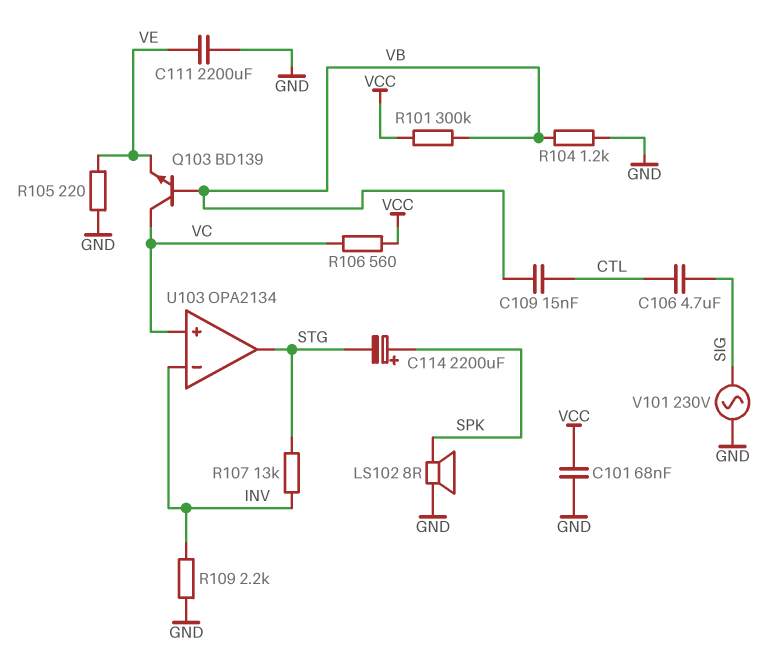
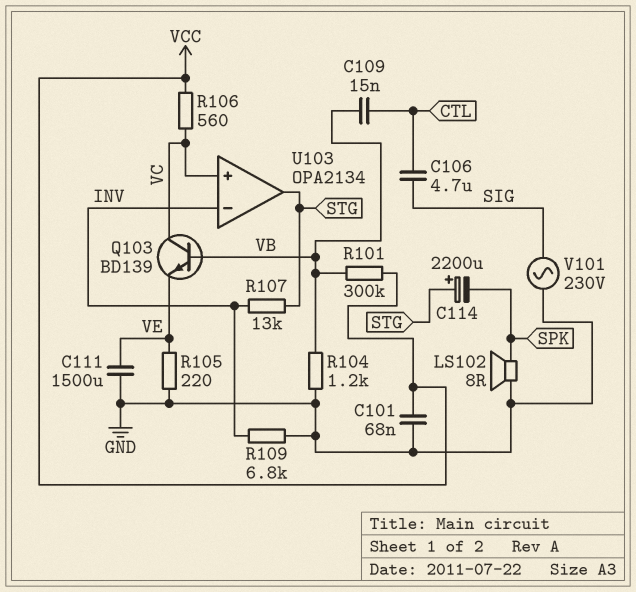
C111: 2200uF (GND, VE) -> 1500uF (GND, VE)
C114: 2200uF (plus SPK, minus STG) -> 2200uF (plus STG, minus SPK)
R109: 2.2k (GND, INV) -> 6.8k (GND, INV)

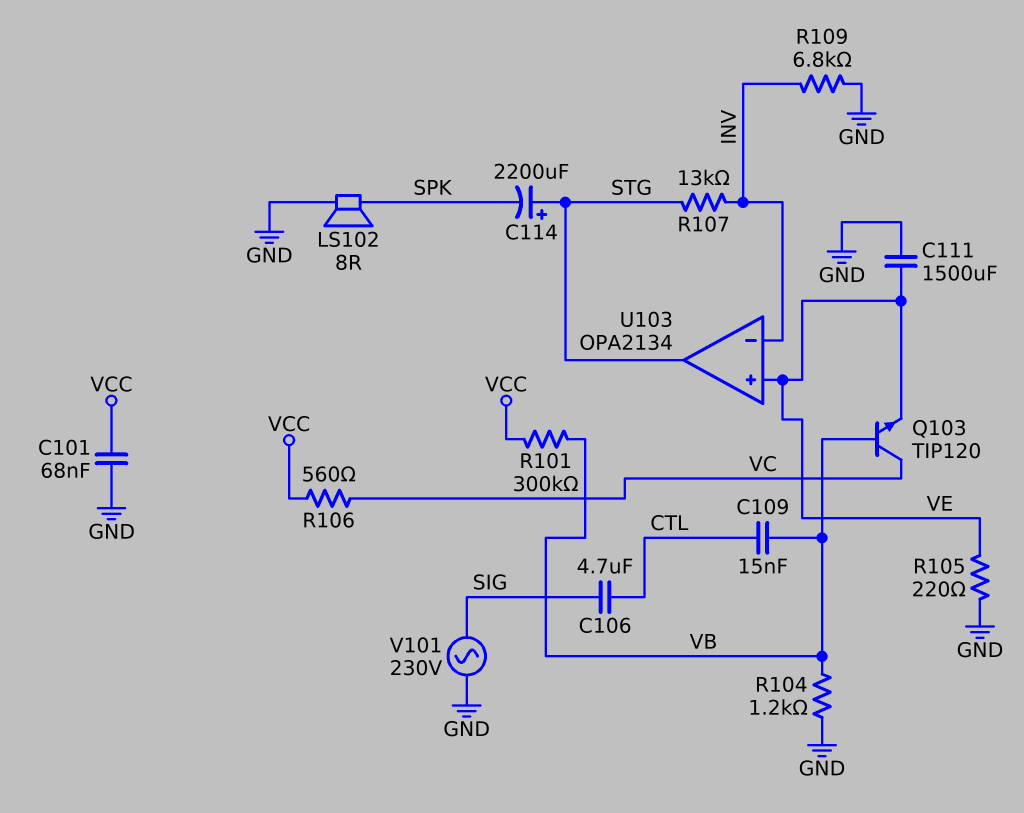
Q103: NPN BD139 (B VB, C VC, E VE) -> NPN TIP120 (B VB, C VC, E VE)
U103 pin in+: VC -> VE

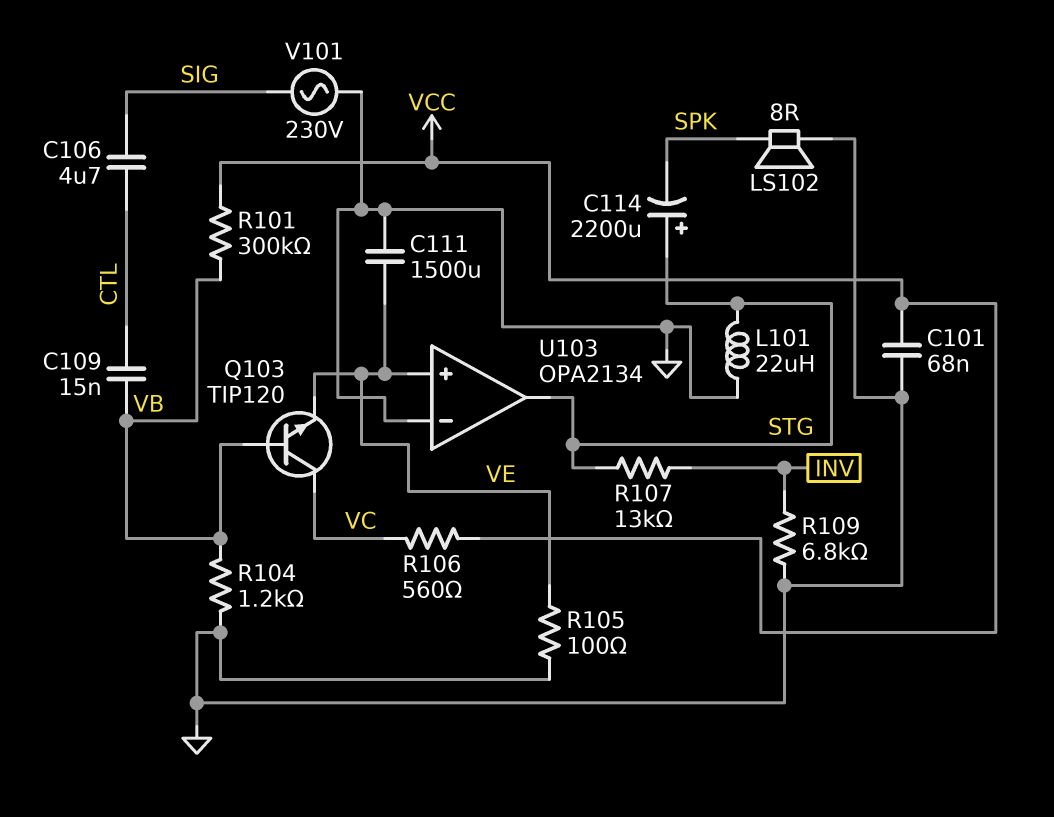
L101: none -> 22uH (GND, STG)
R105: 220 (GND, VE) -> 100 (GND, VE)
U103 pin in-: INV -> GND

